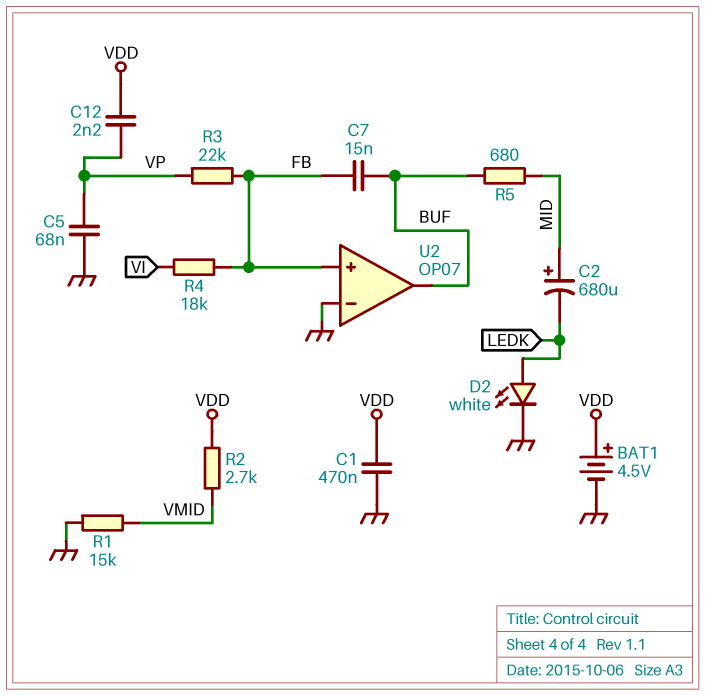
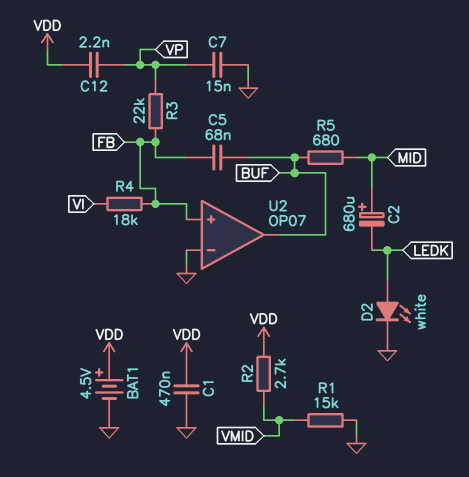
C5: 68nF (GND, VP) -> 68nF (BUF, FB)
C7: 15nF (BUF, FB) -> 15nF (GND, VP)

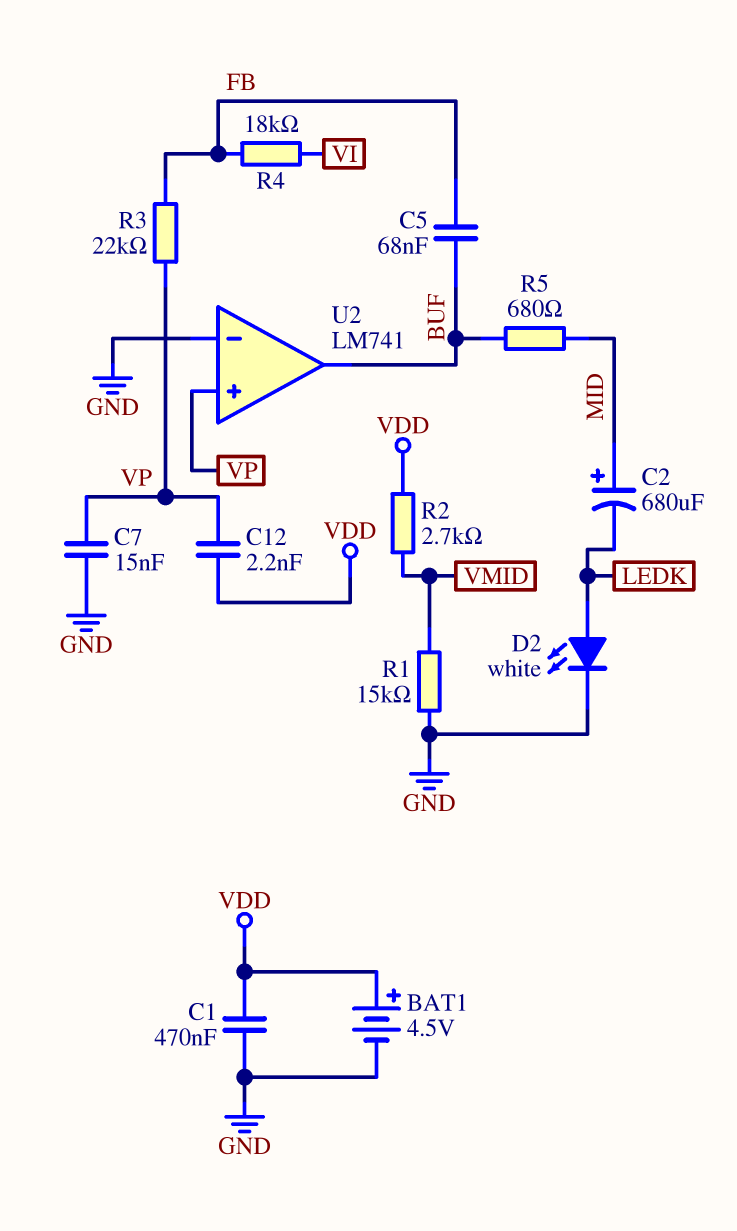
U2: OP07 -> LM741
U2 pin in+: FB -> VP

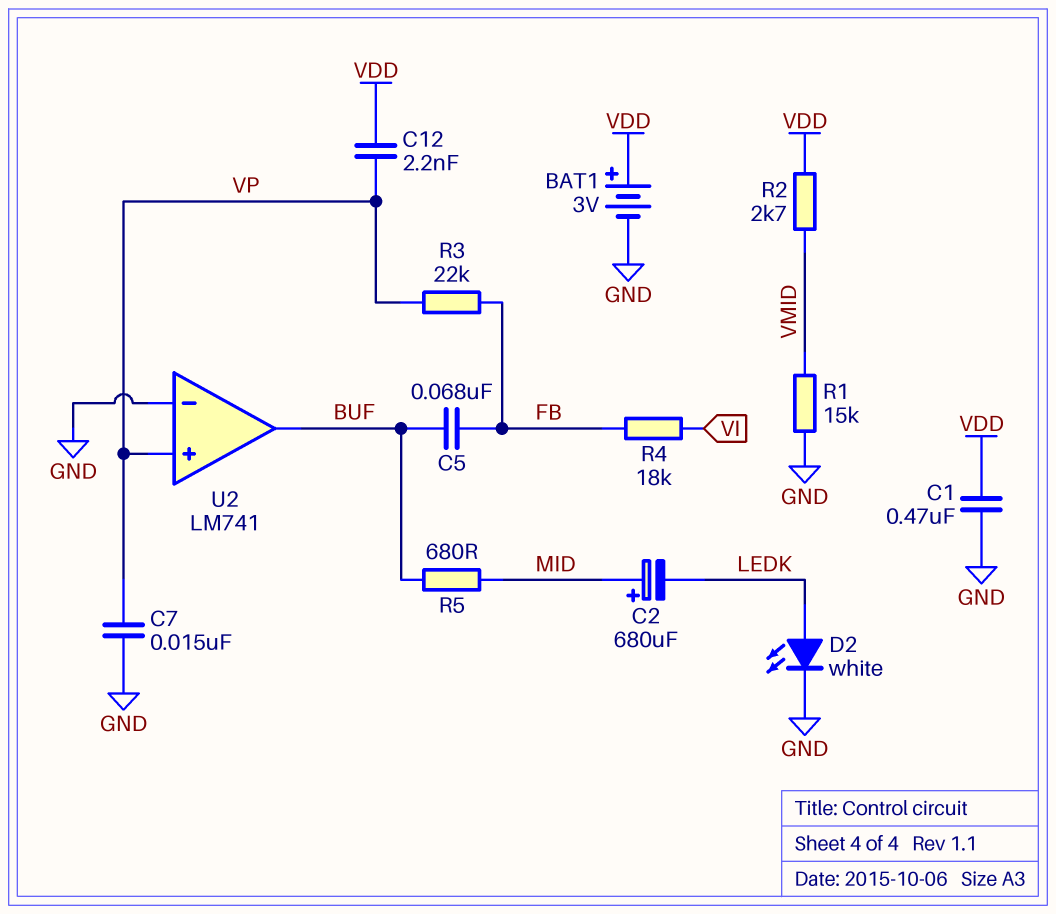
BAT1: 4.5V (plus VDD, minus GND) -> 3V (plus VDD, minus GND)

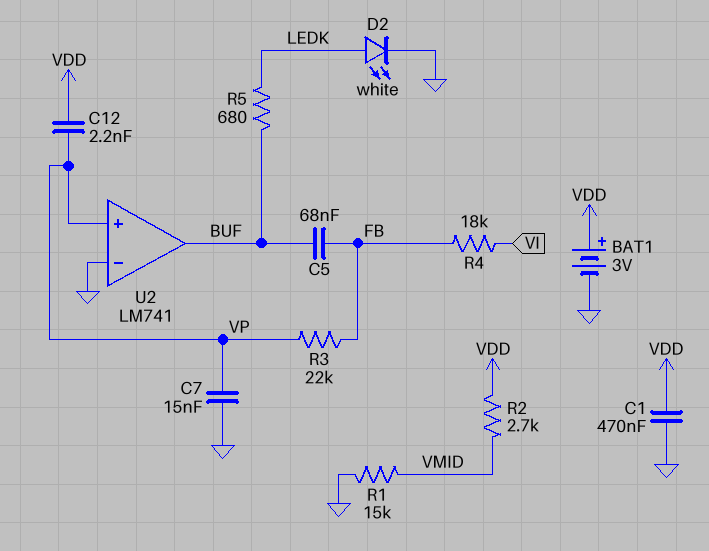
C2: 680uF (plus MID, minus LEDK) -> none
R5: 680 (BUF, MID) -> 680 (BUF, LEDK)

